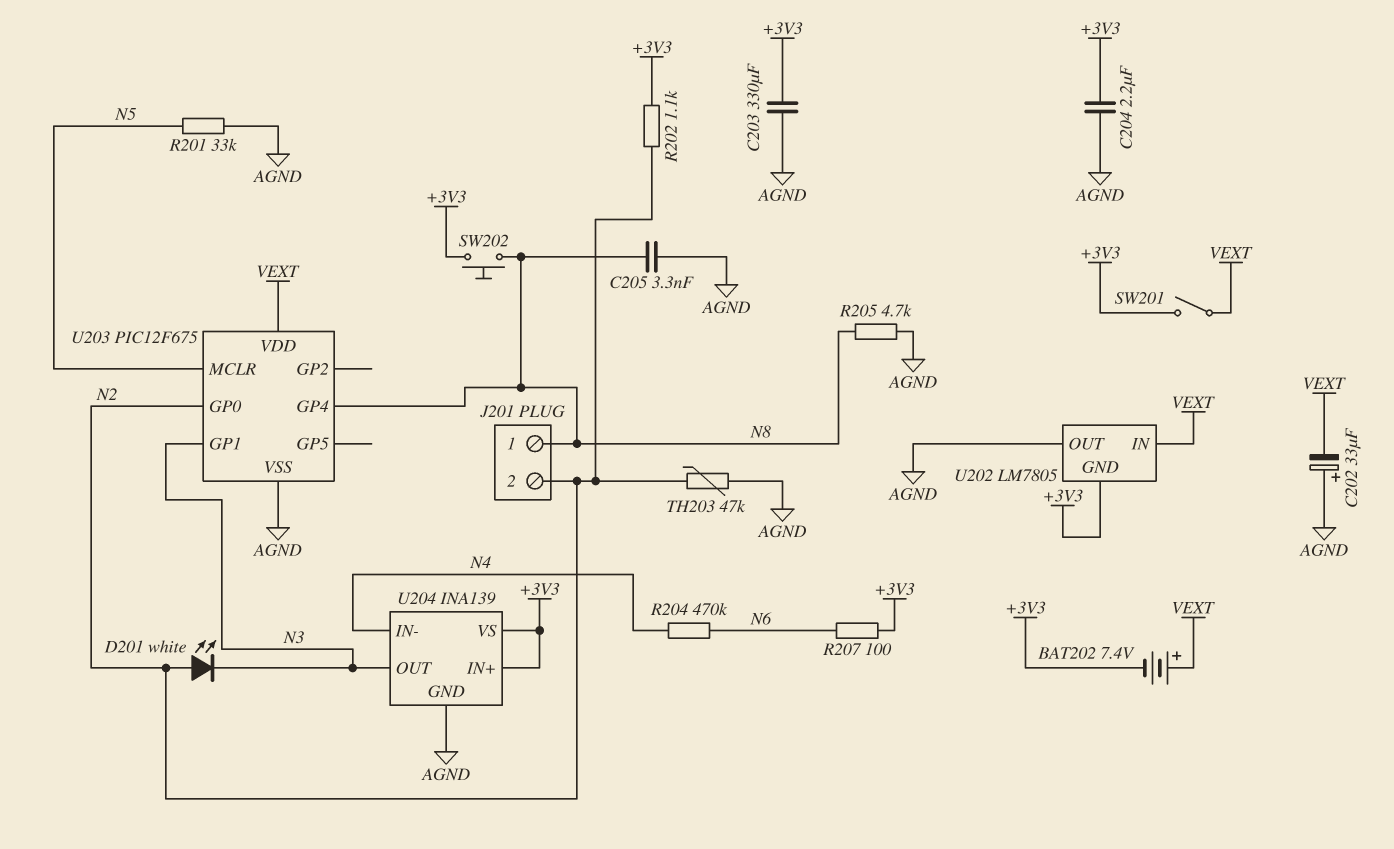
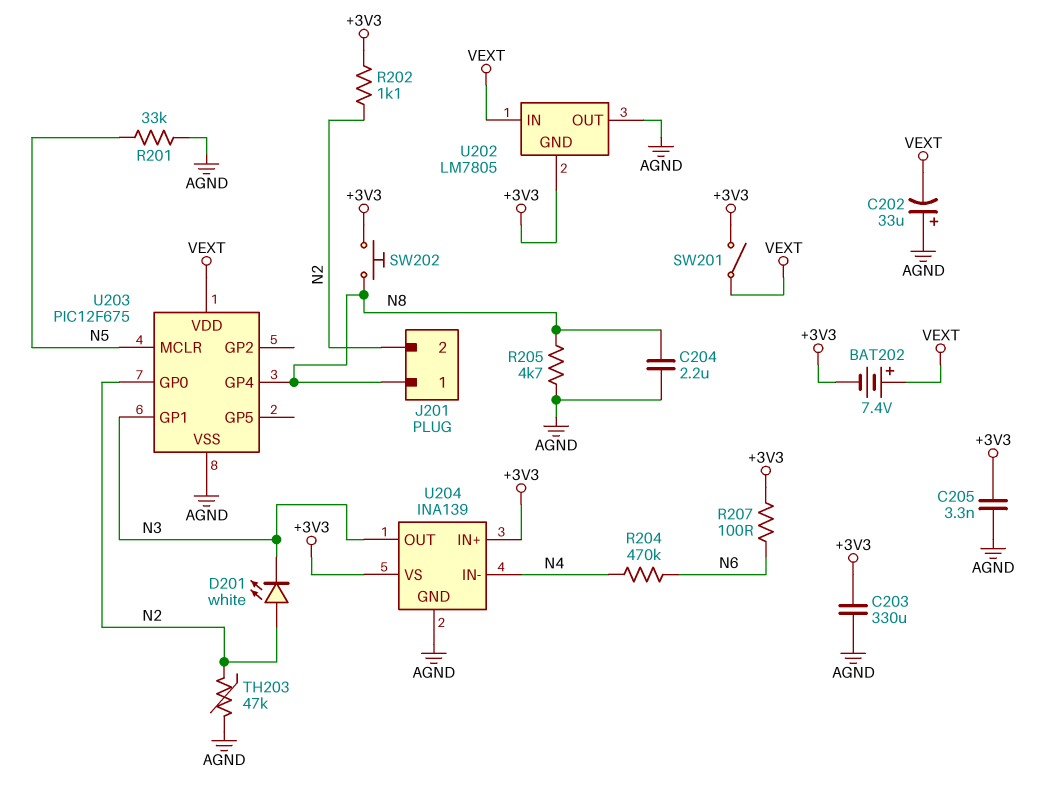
C204: 2.2uF (+3V3, AGND) -> 2.2uF (AGND, N8)
C205: 3.3nF (AGND, N8) -> 3.3nF (+3V3, AGND)

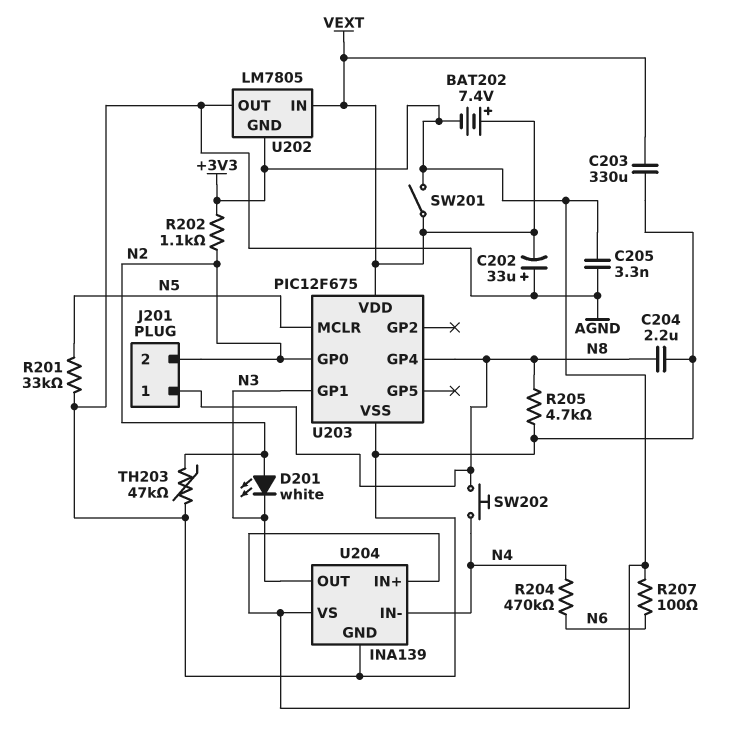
C203: 330uF (+3V3, AGND) -> 330uF (AGND, VEXT)
SW202: button (+3V3, N8) -> button (N4, N8)

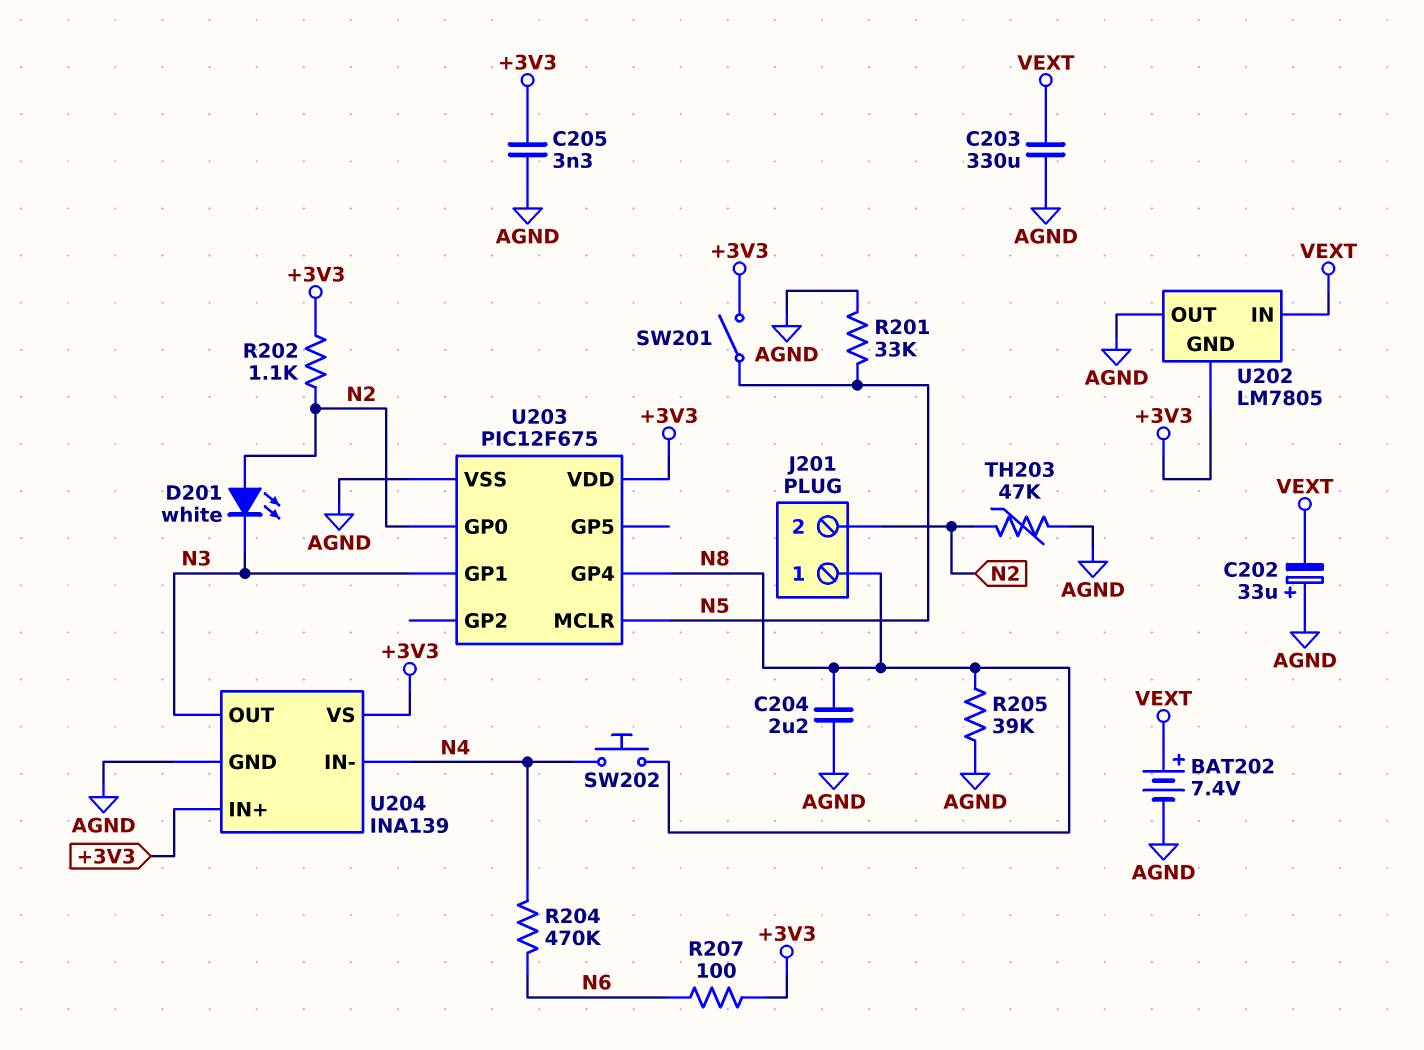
BAT202: 7.4V (plus VEXT, minus +3V3) -> 7.4V (plus VEXT, minus AGND)
R205: 4.7k (AGND, N8) -> 39k (AGND, N8)
SW201: switch (+3V3, VEXT) -> switch (+3V3, N5)
U203 pin VDD: VEXT -> +3V3

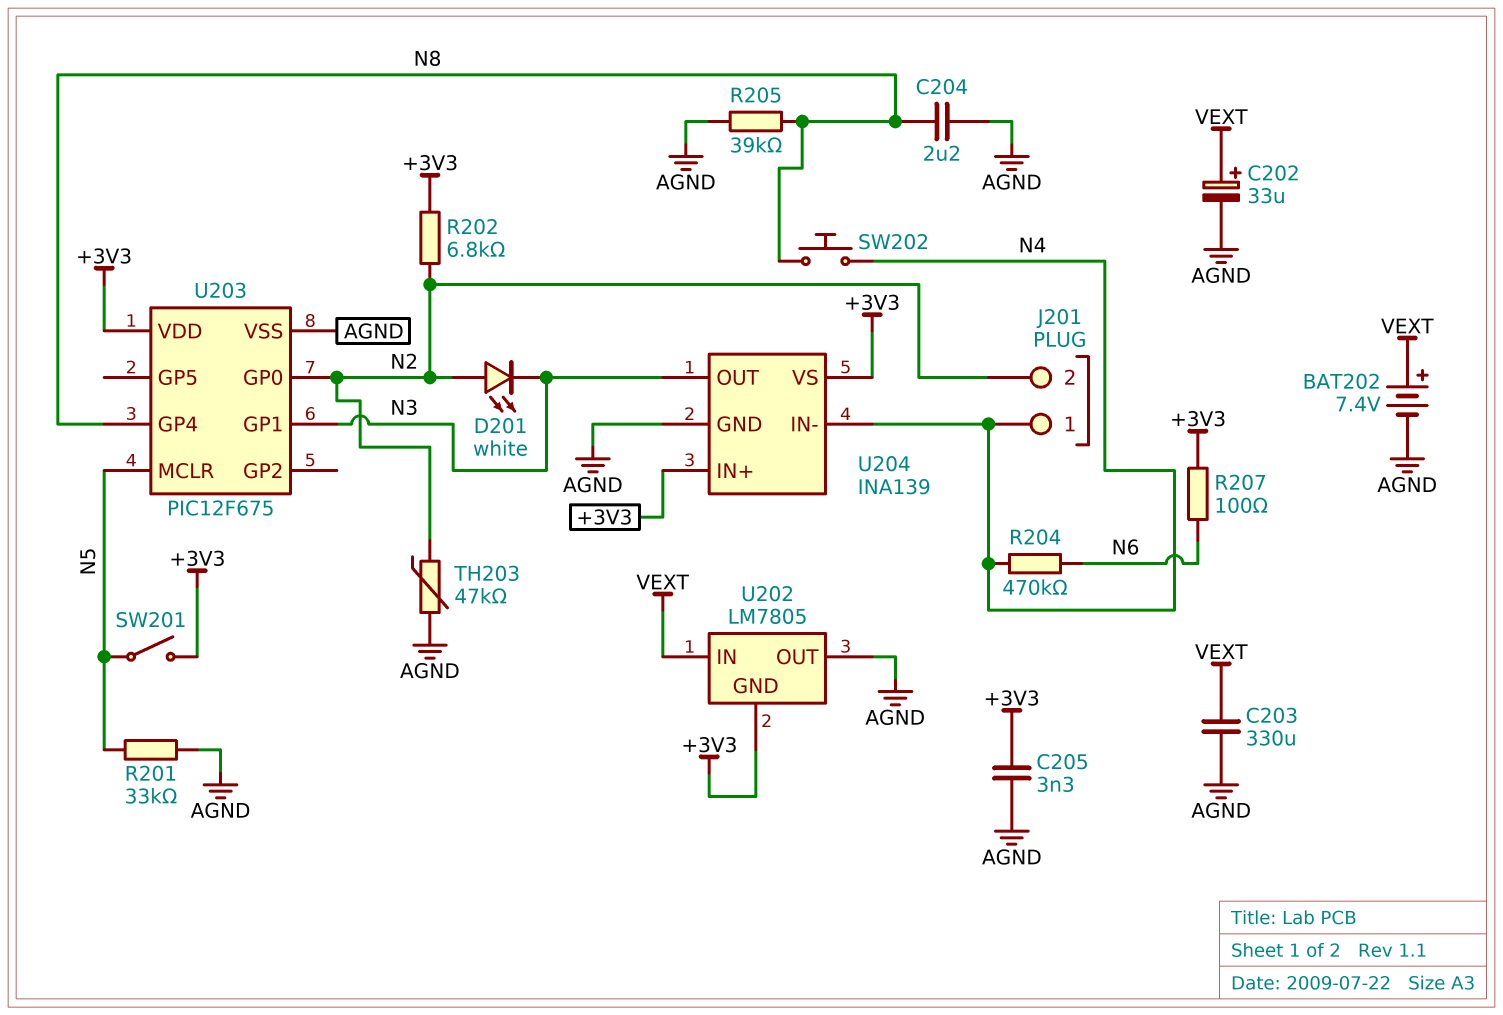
C202: 33uF (plus AGND, minus VEXT) -> 33uF (plus VEXT, minus AGND)
J201 pin 1: N8 -> N4
R202: 1.1k (+3V3, N2) -> 6.8k (+3V3, N2)

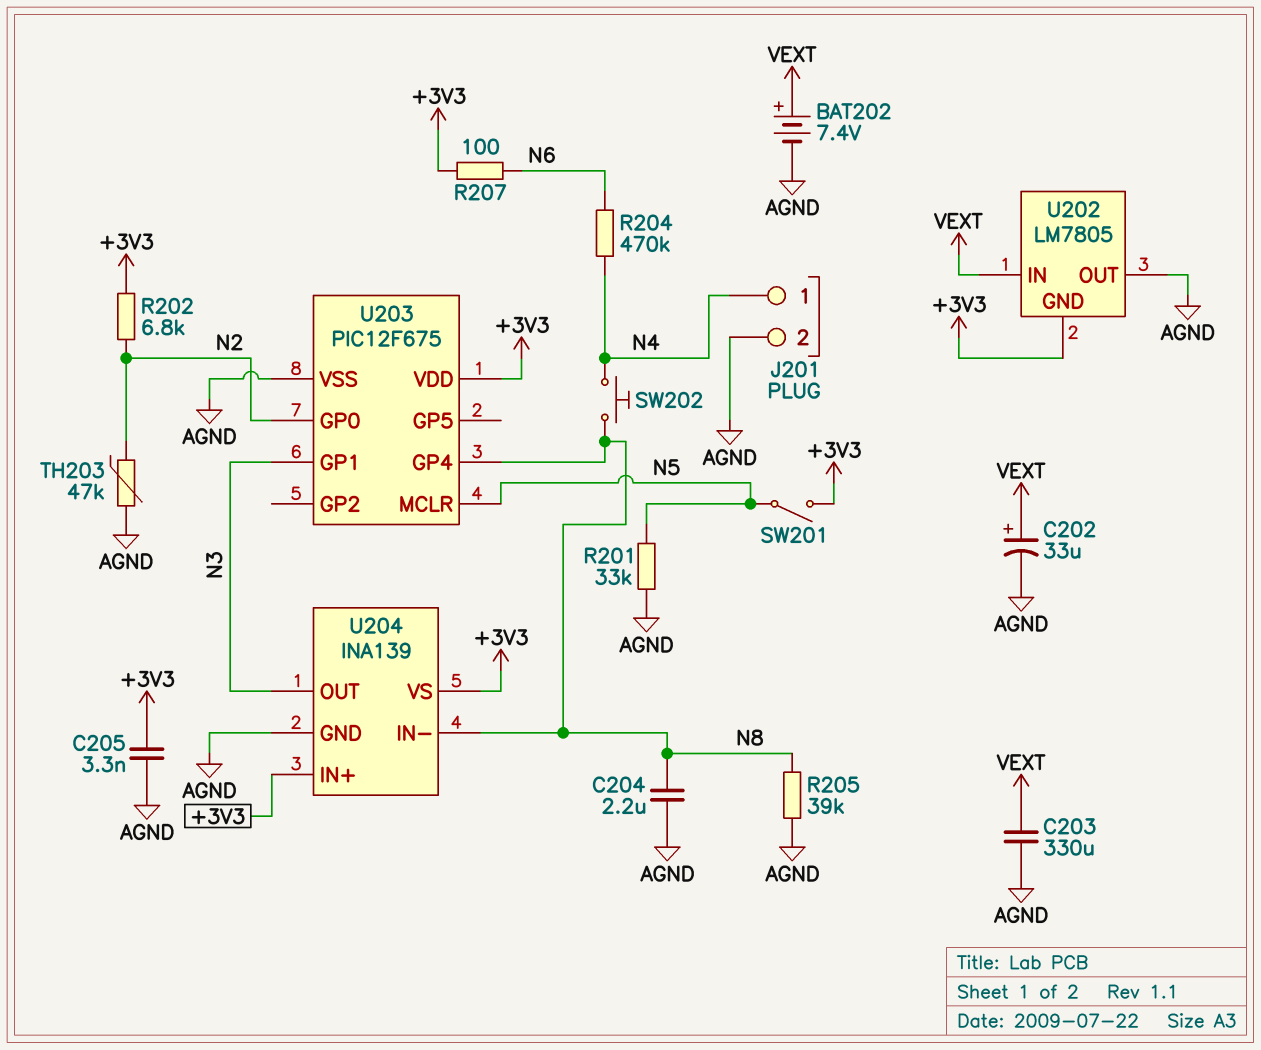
D201: LED white (A N2, K N3) -> none
J201 pin 2: N2 -> AGND
U204 pin IN-: N4 -> N8

